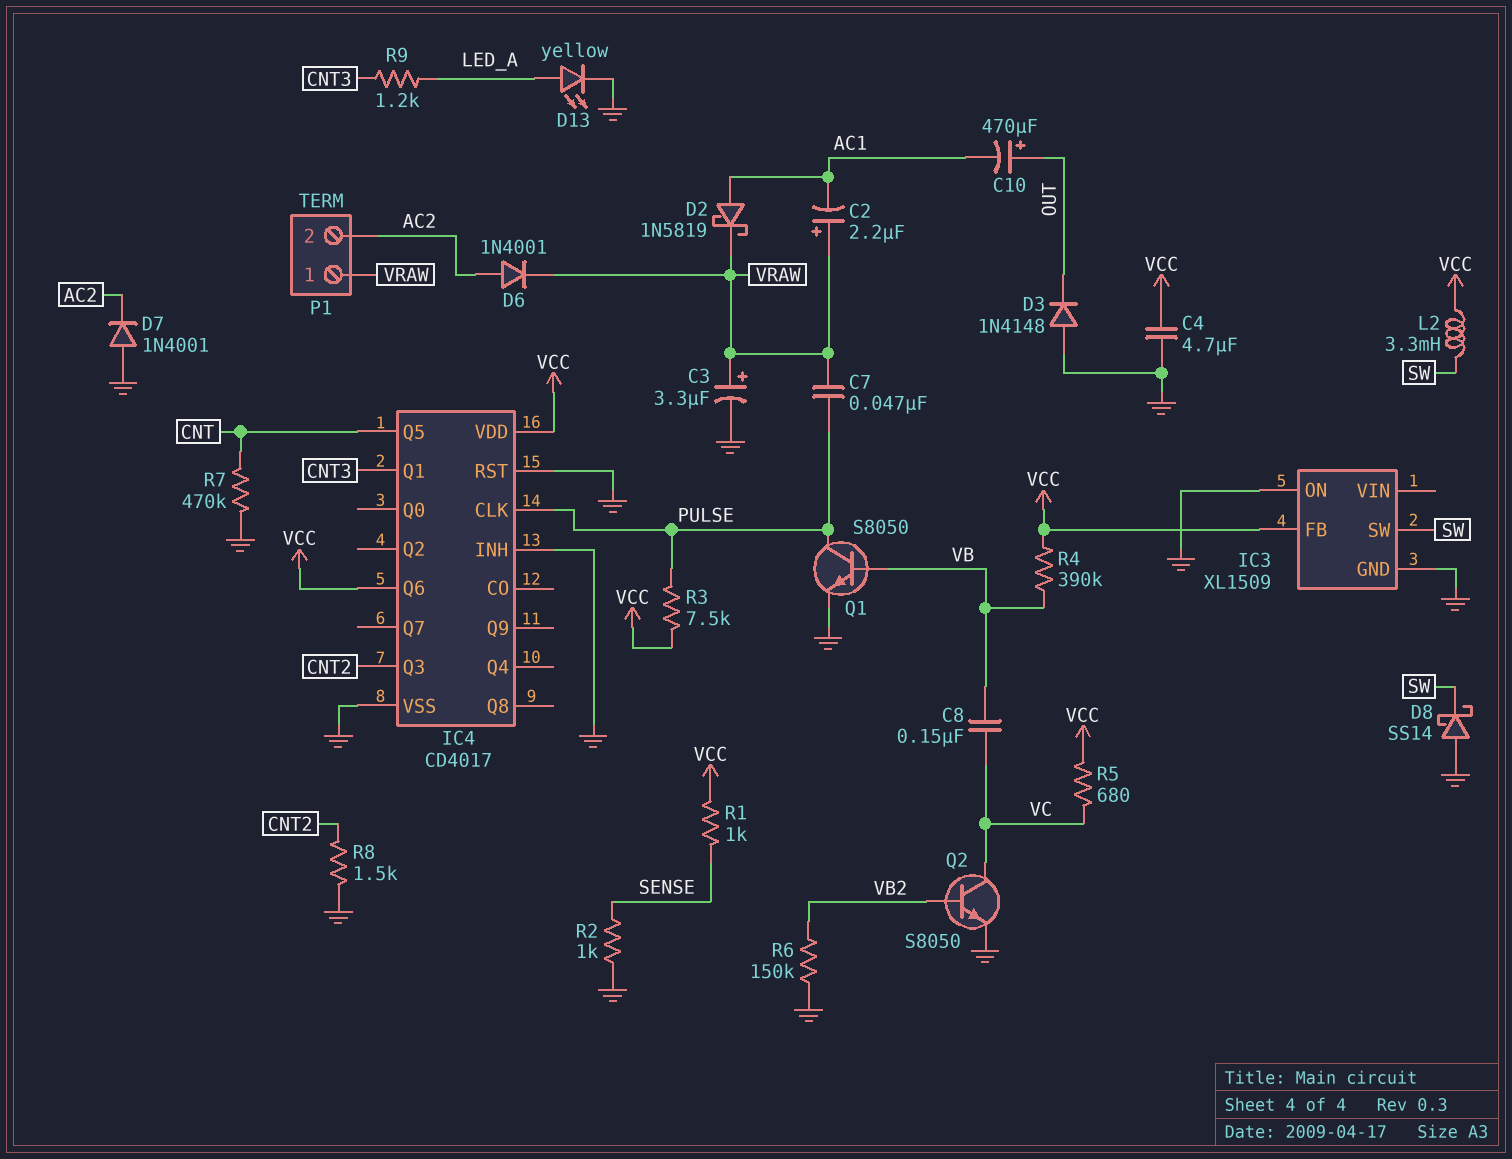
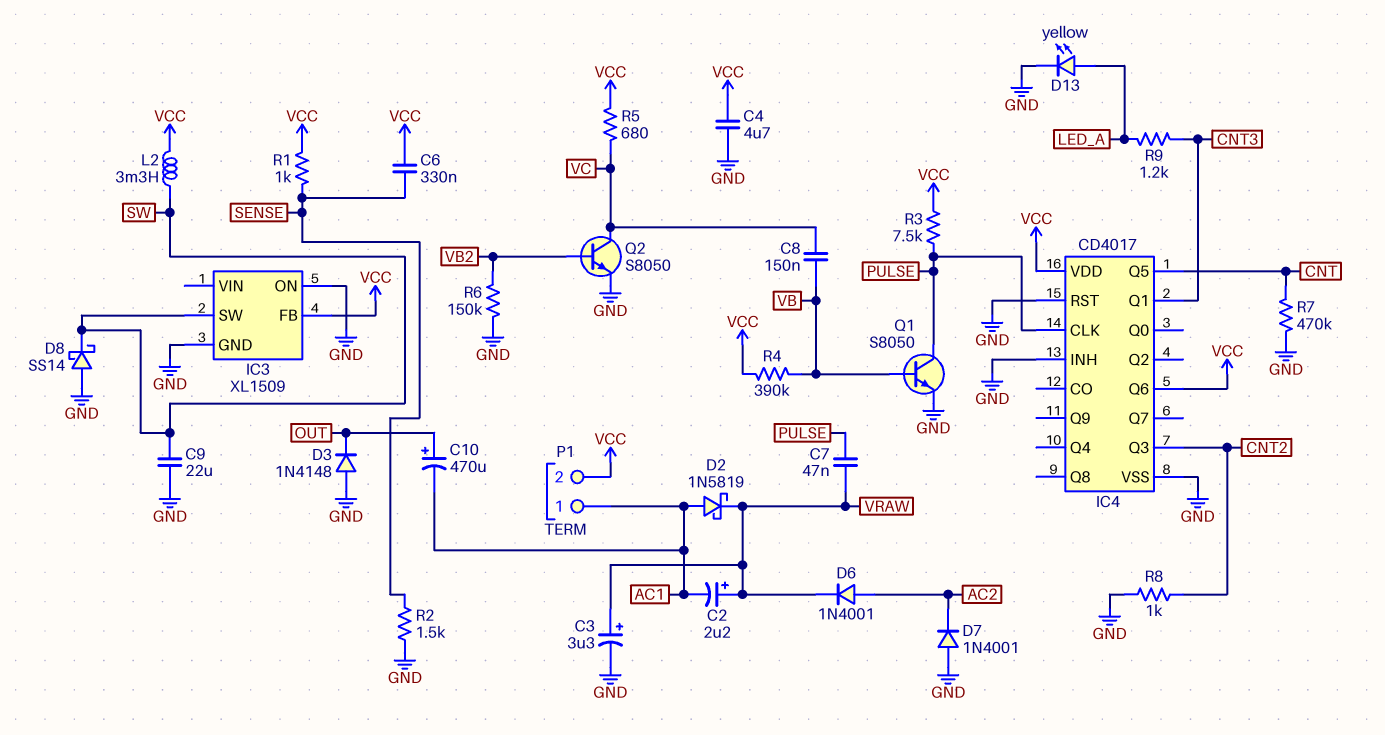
C6: none -> 330nF (SENSE, VCC)
C9: none -> 22uF (GND, SW)
P1 pin 1: VRAW -> AC1
P1 pin 2: AC2 -> VCC
R2: 1k (GND, SENSE) -> 1.5k (GND, SENSE)
R8: 1.5k (CNT2, GND) -> 1k (CNT2, GND)

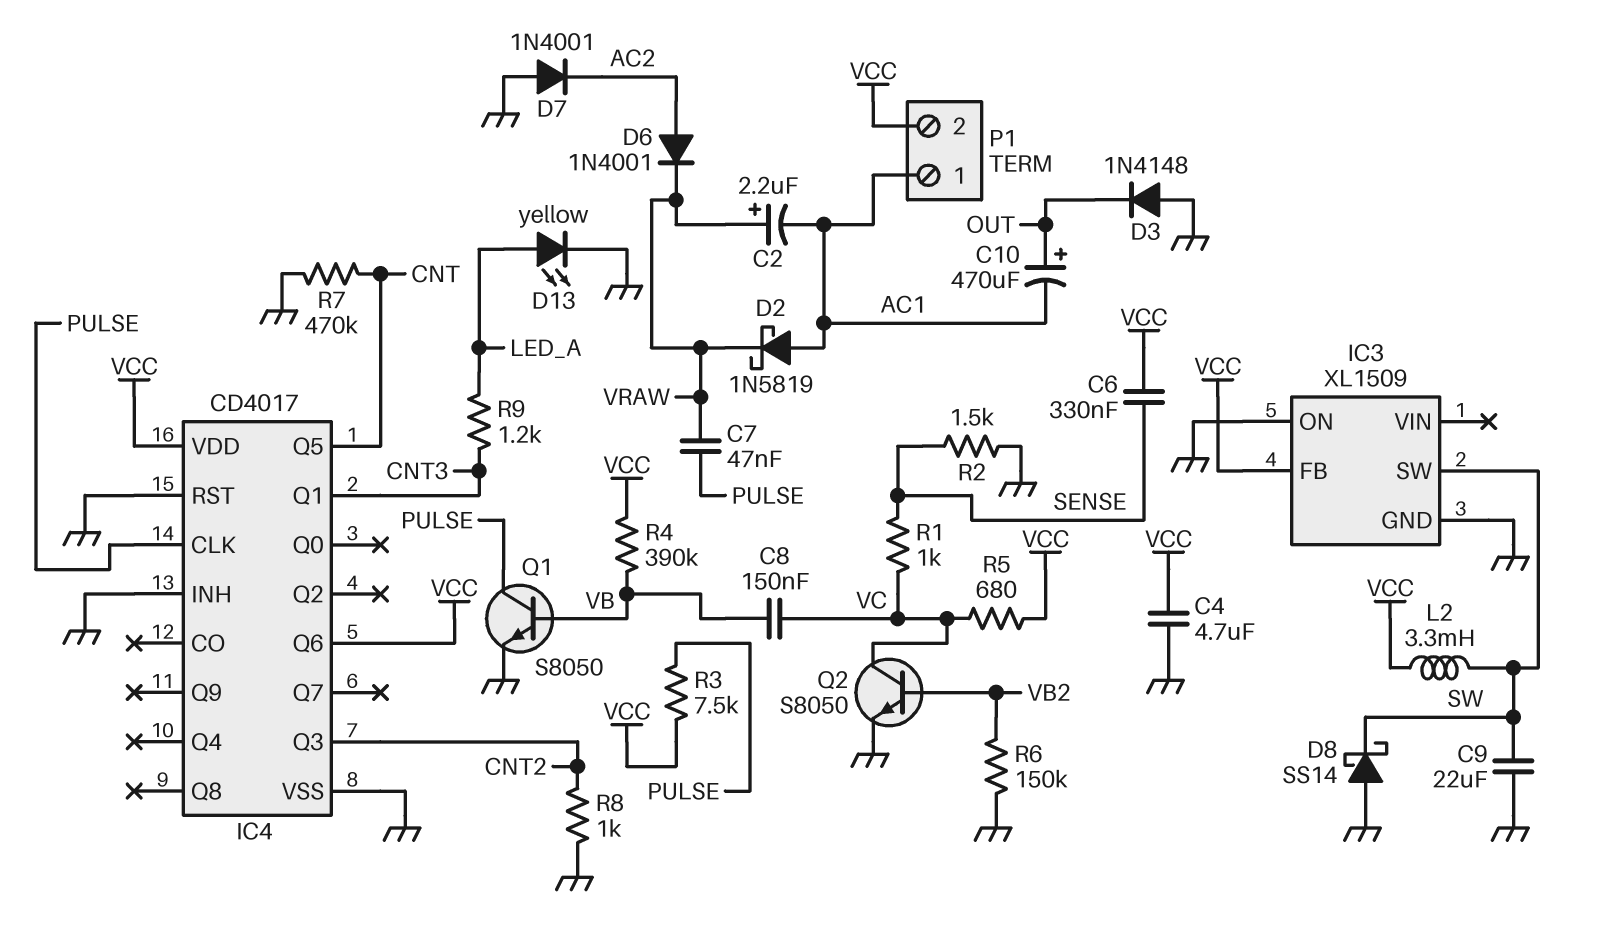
C3: 3.3uF (plus VRAW, minus GND) -> none
R1: 1k (SENSE, VCC) -> 1k (SENSE, VC)

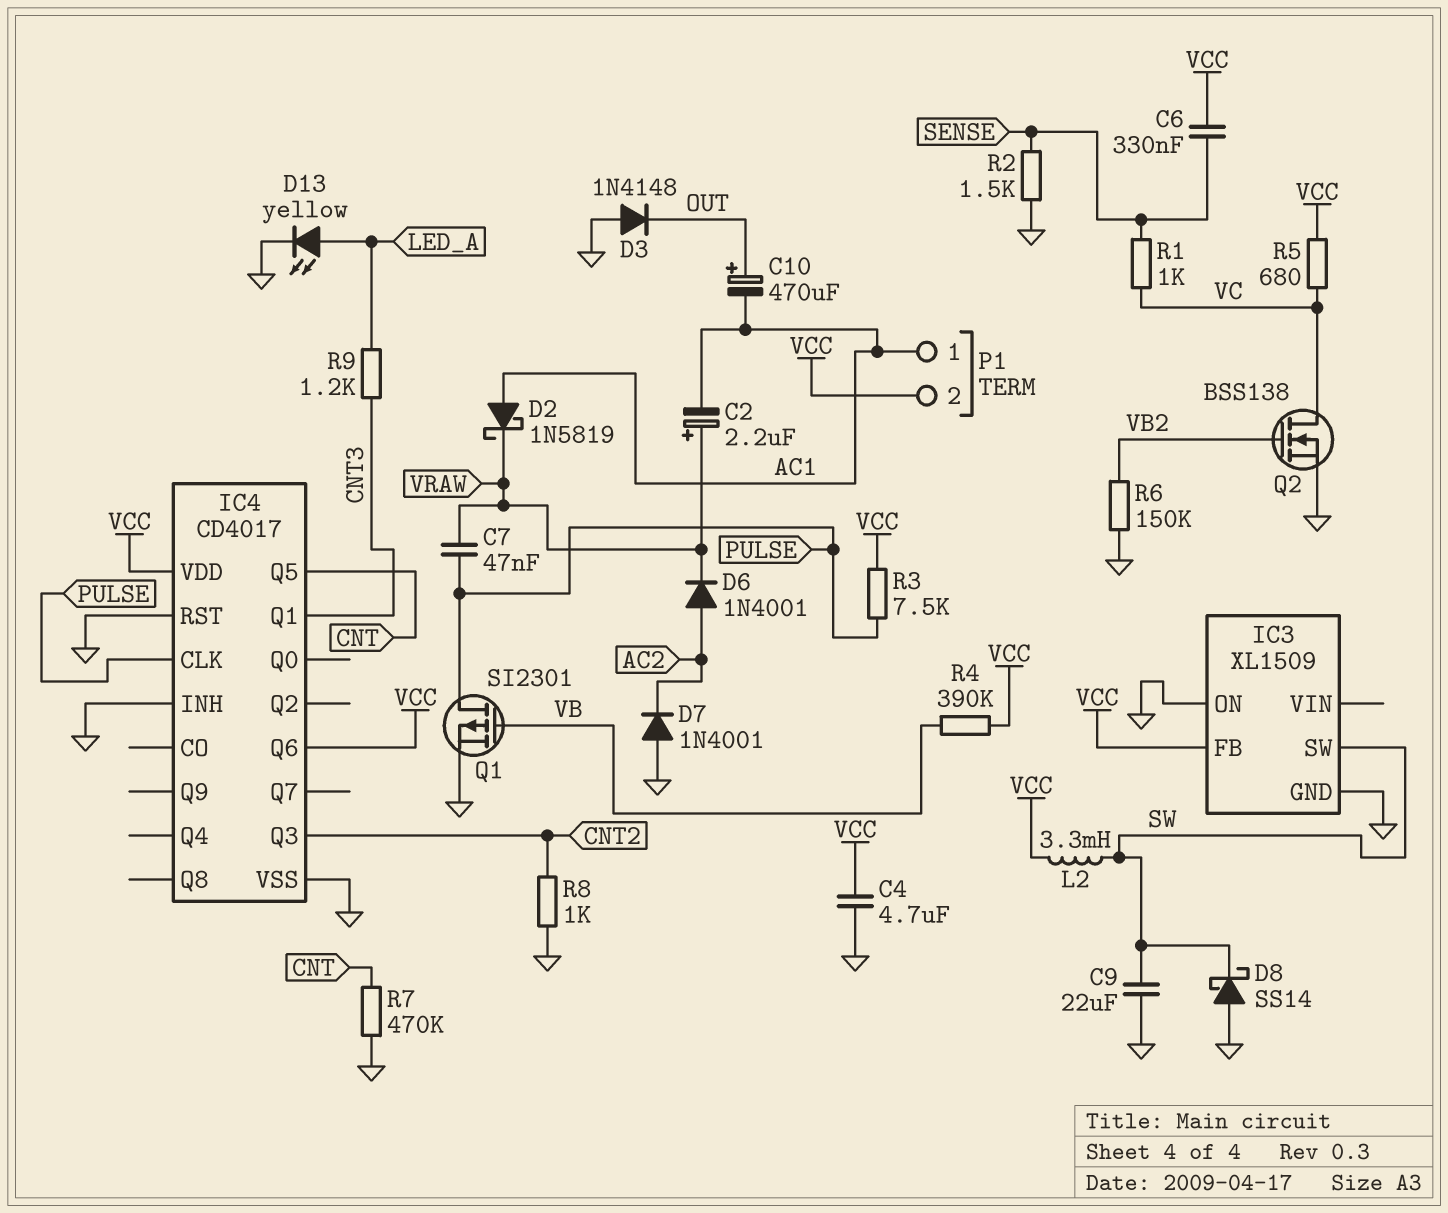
C8: 150nF (VB, VC) -> none
Q1: NPN S8050 (B VB, C PULSE, E GND) -> PMOS SI2301 (G VB, D PULSE, S GND)
Q2: NPN S8050 (B VB2, C VC, E GND) -> NMOS BSS138 (G VB2, D VC, S GND)

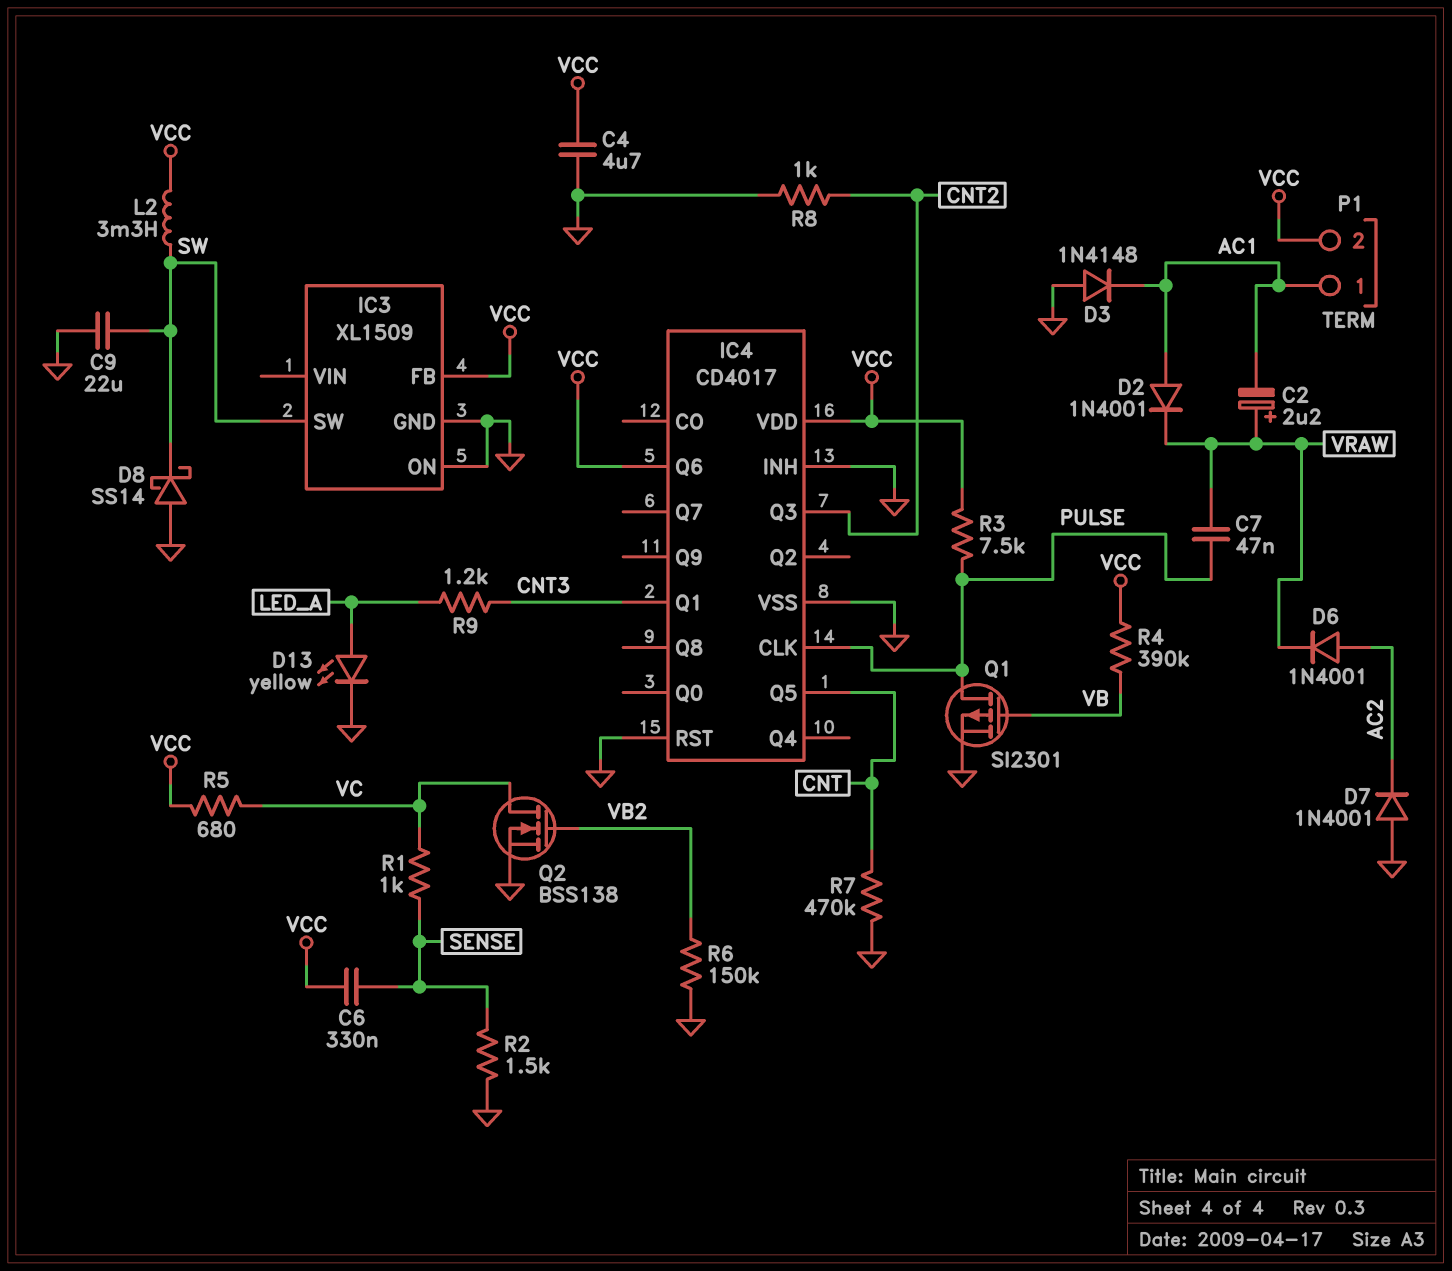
C10: 470uF (plus OUT, minus AC1) -> none
D2: schottky 1N5819 (A AC1, K VRAW) -> diode 1N4001 (A AC1, K VRAW)
D3: diode 1N4148 (A GND, K OUT) -> diode 1N4148 (A GND, K AC1)

